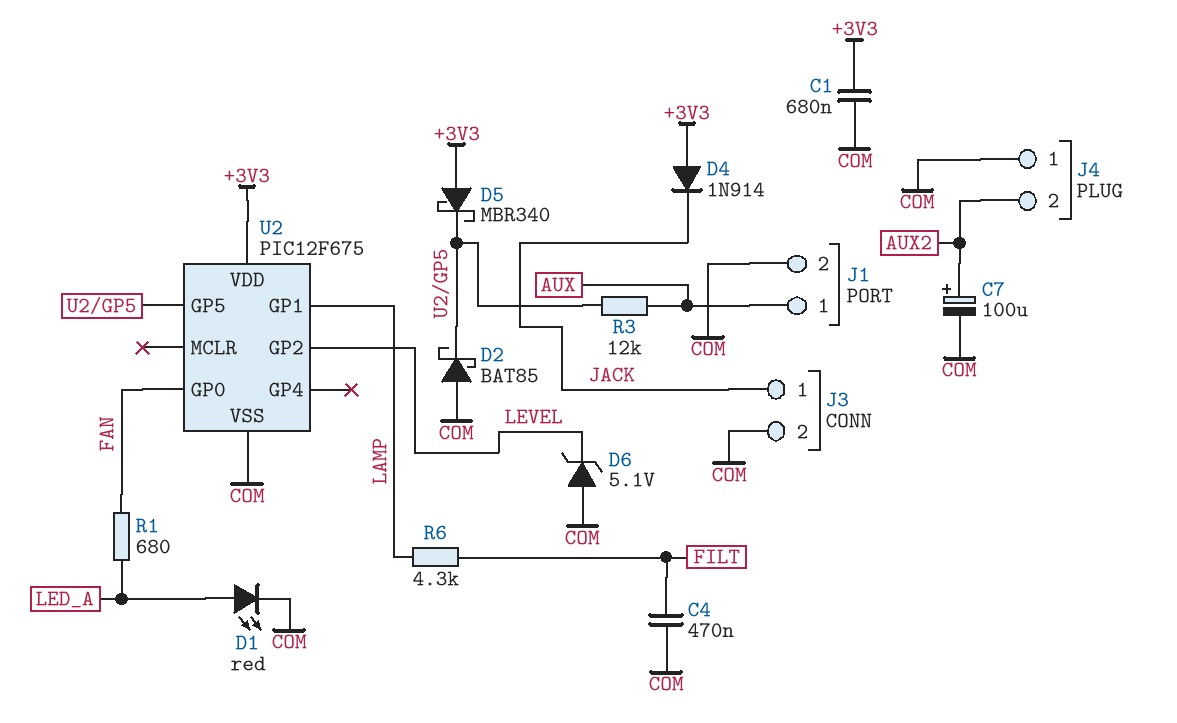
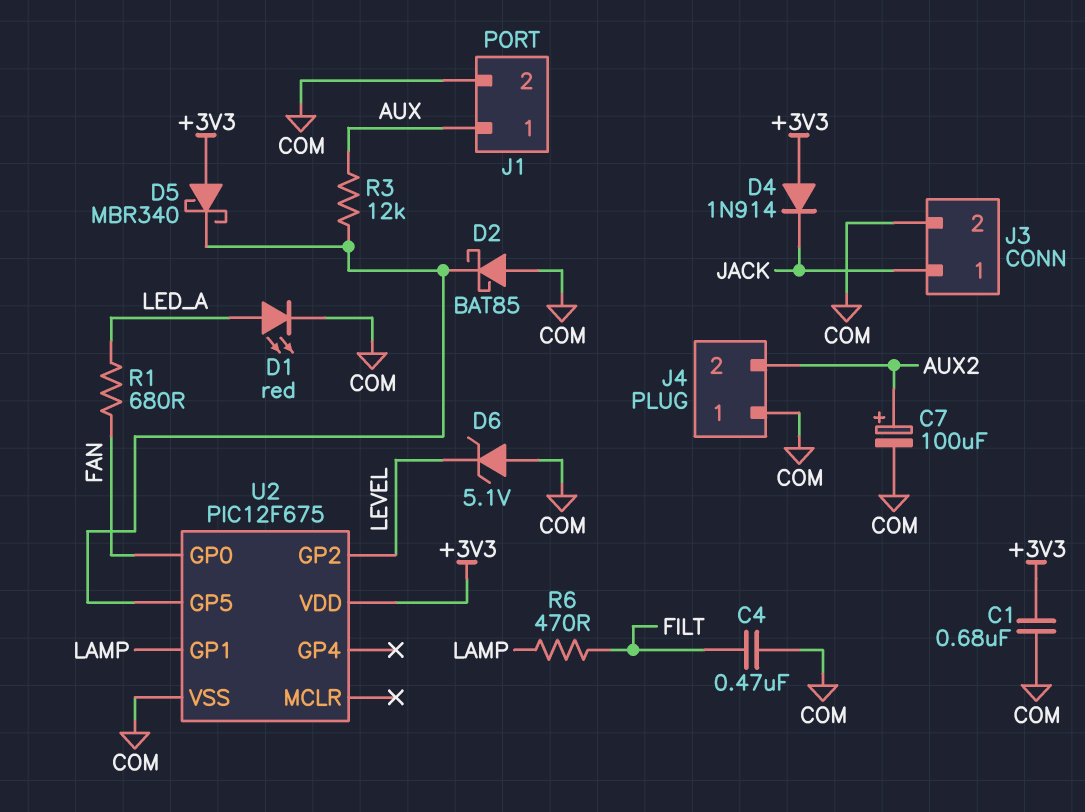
R6: 4.3k (FILT, LAMP) -> 470 (FILT, LAMP)

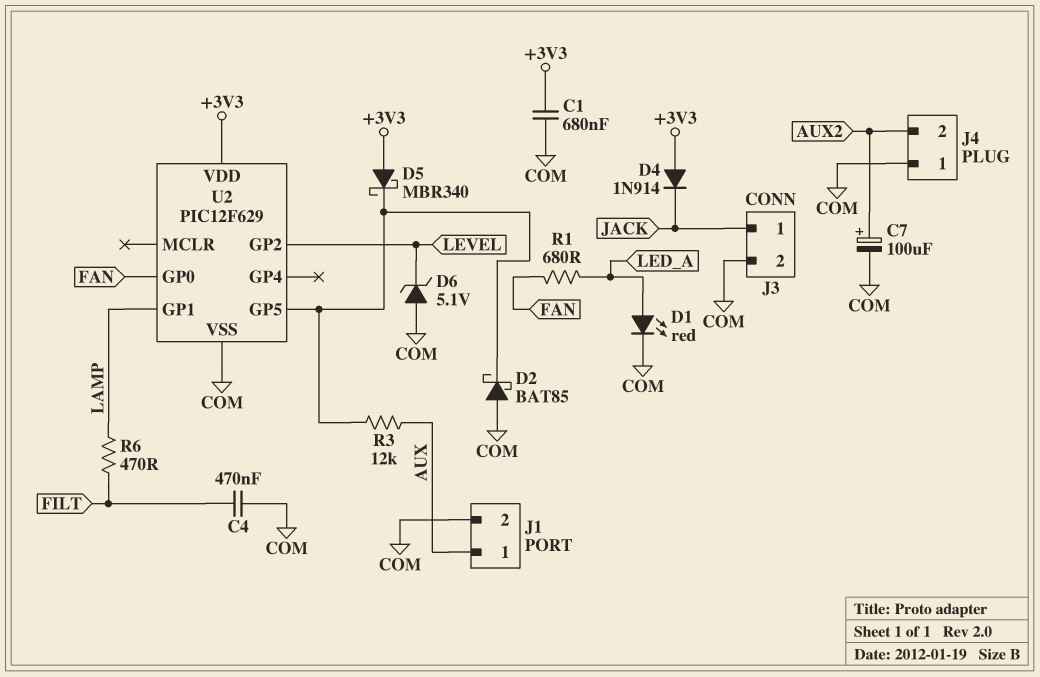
U2: PIC12F675 -> PIC12F629

